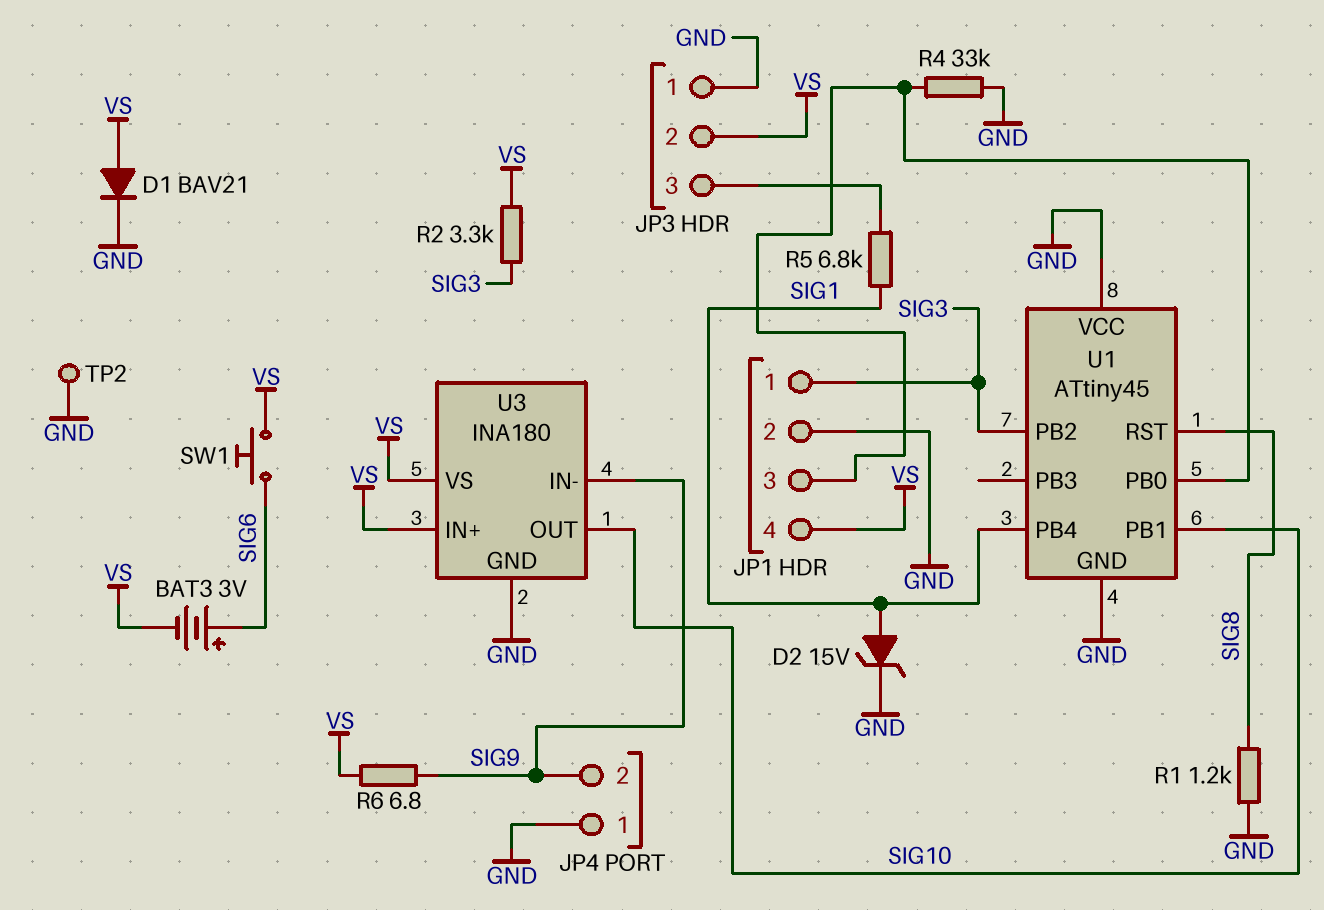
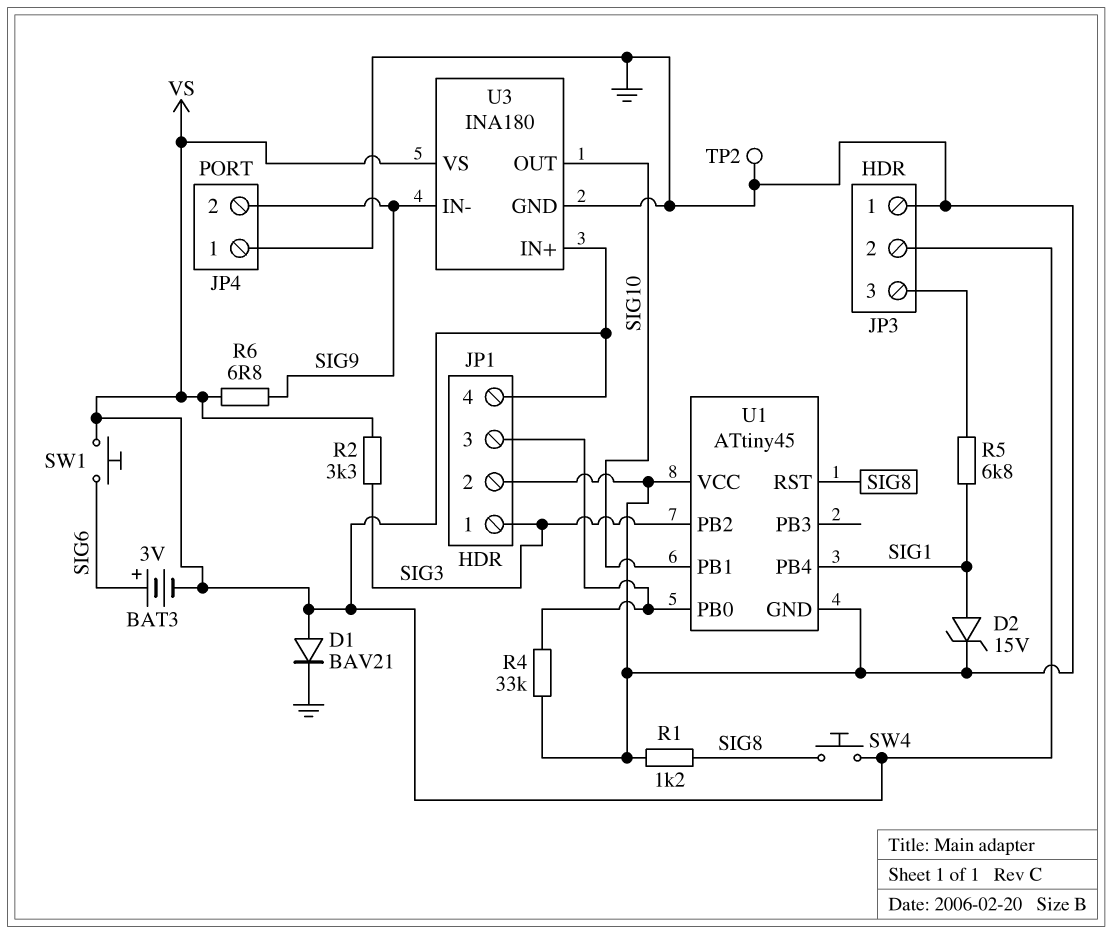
SW4: none -> button (SIG8, VS)

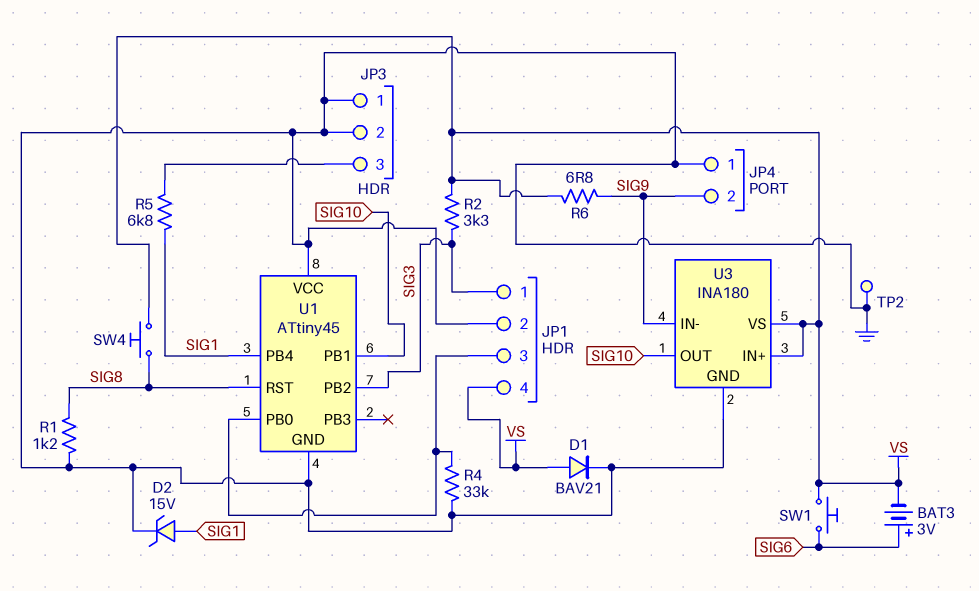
JP3 pin 2: VS -> GND

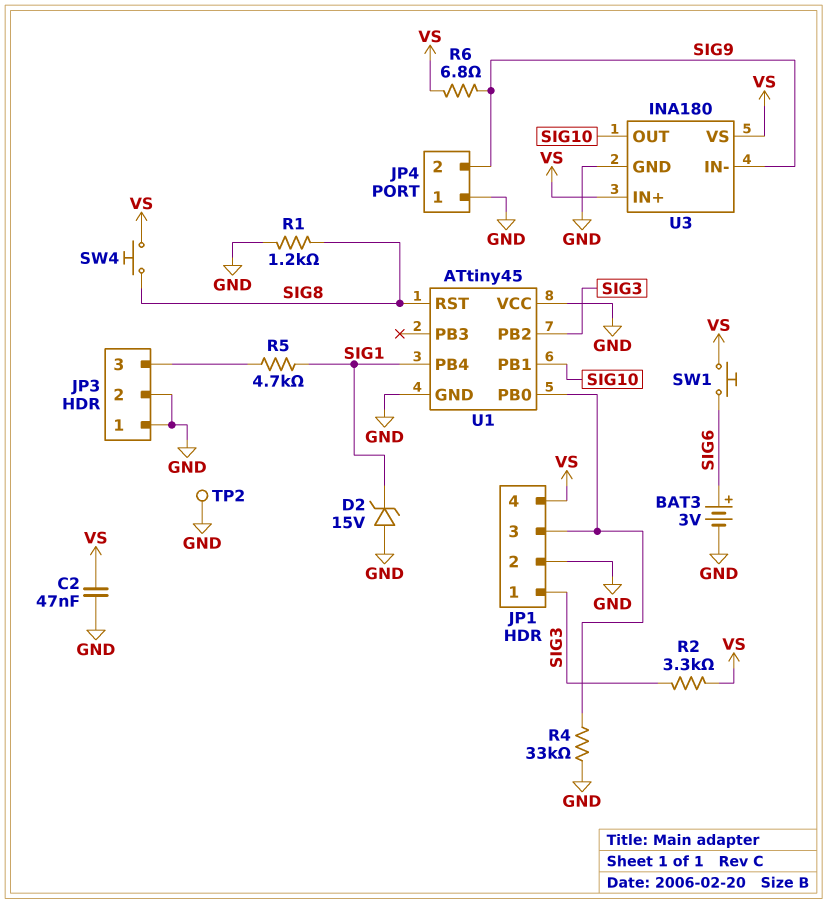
BAT3: 3V (plus SIG6, minus VS) -> 3V (plus SIG6, minus GND)
C2: none -> 47nF (GND, VS)
D1: diode BAV21 (A VS, K GND) -> none
D2: zener 15V (A SIG1, K GND) -> zener 15V (A GND, K SIG1)
R5: 6.8k (JP3/3, SIG1) -> 4.7k (JP3/3, SIG1)

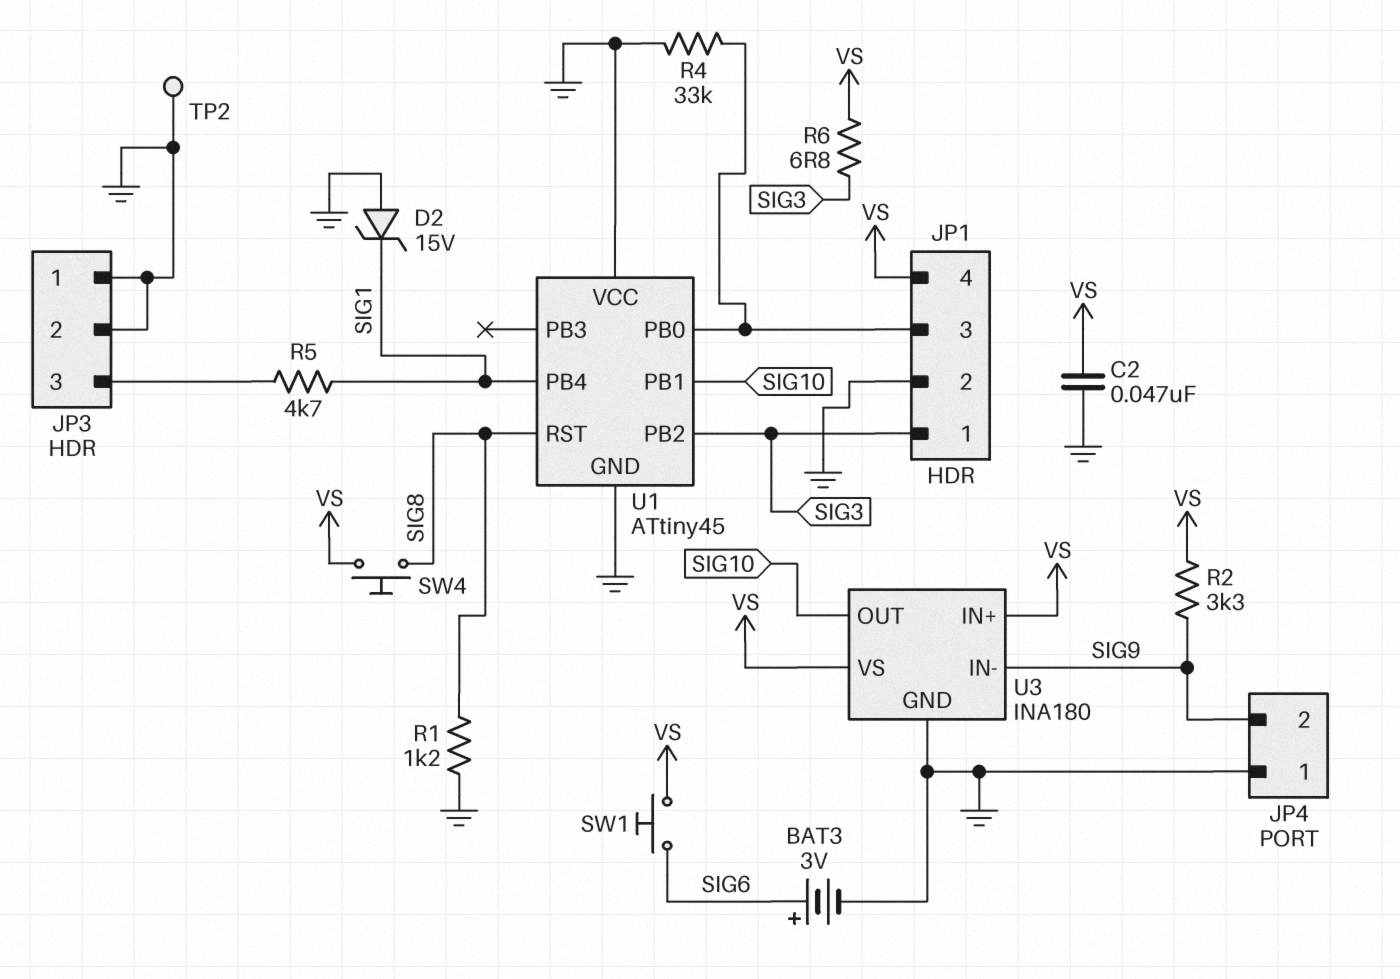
R2: 3.3k (SIG3, VS) -> 3.3k (SIG9, VS)
R6: 6.8 (SIG9, VS) -> 6.8 (SIG3, VS)

